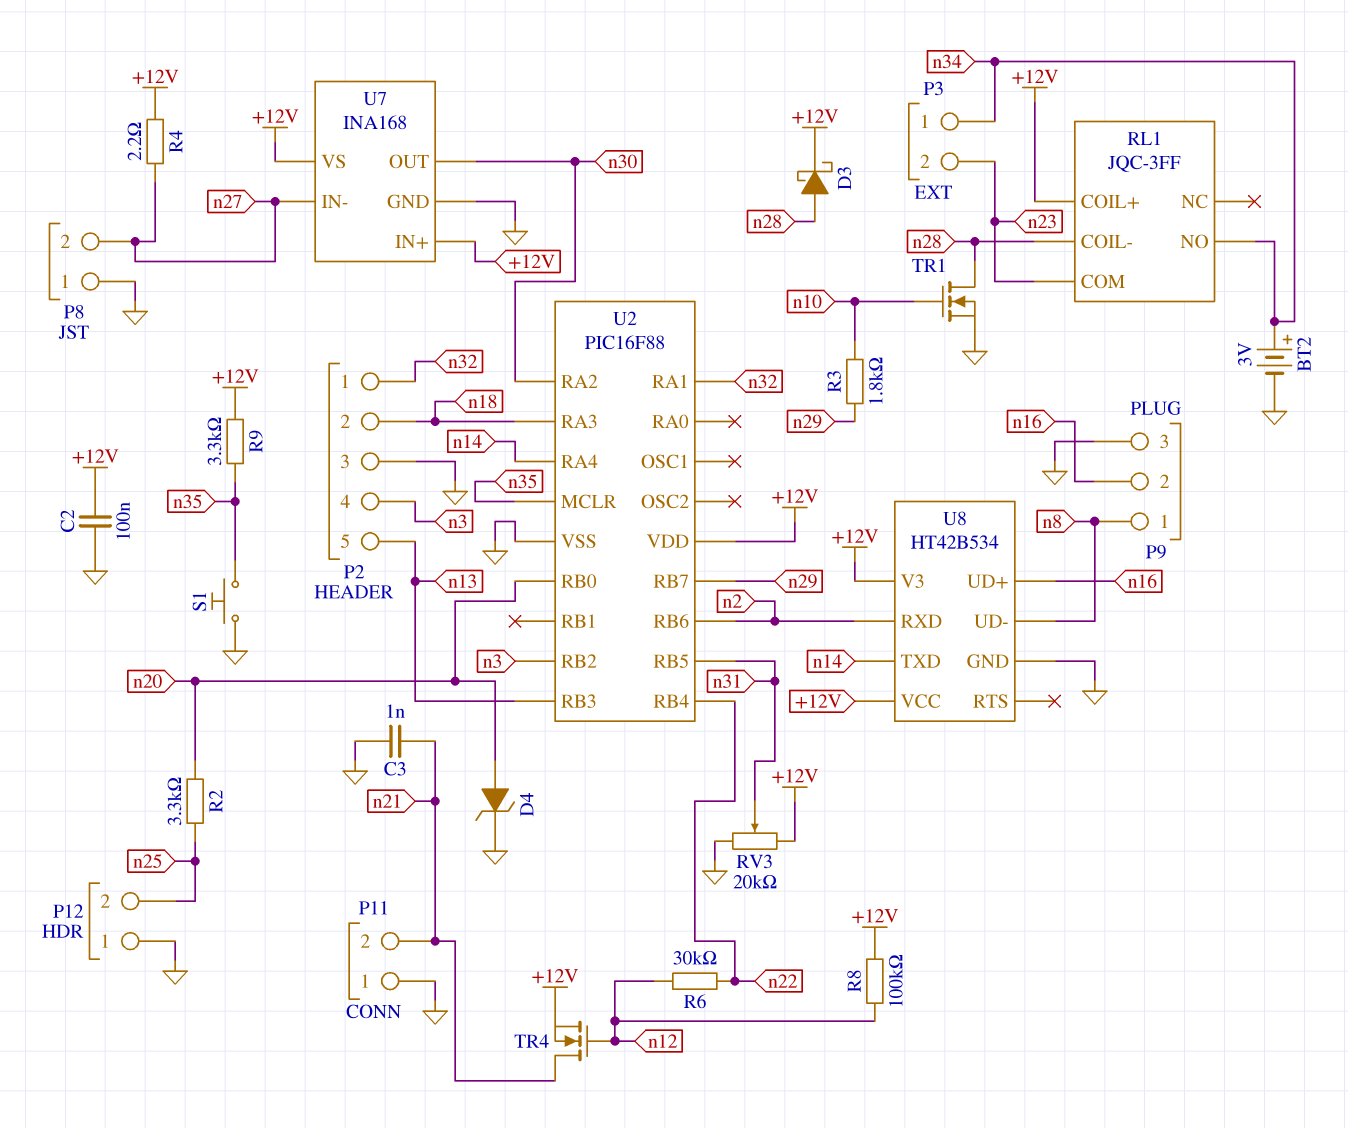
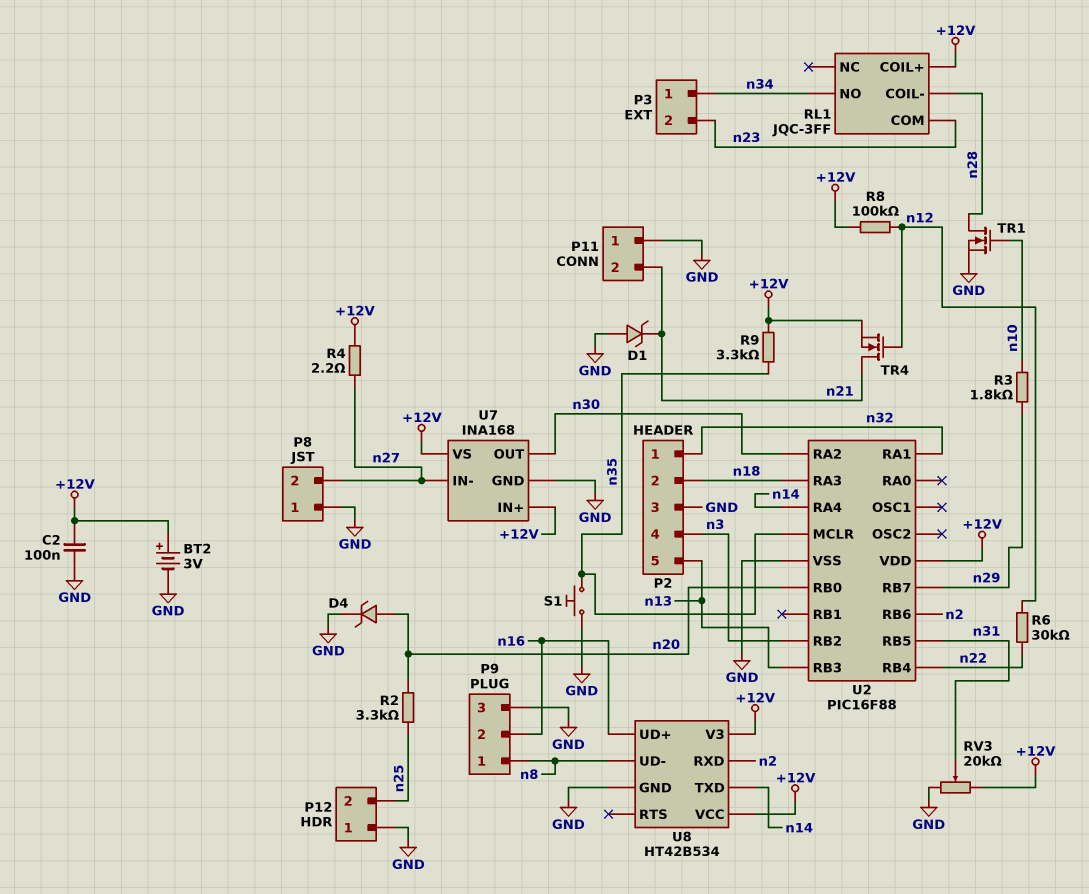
BT2: 3V (plus n34, minus GND) -> 3V (plus +12V, minus GND)
C3: 1nF (GND, n21) -> none
D1: none -> zener (A GND, K n21)
D3: schottky (A n28, K +12V) -> none

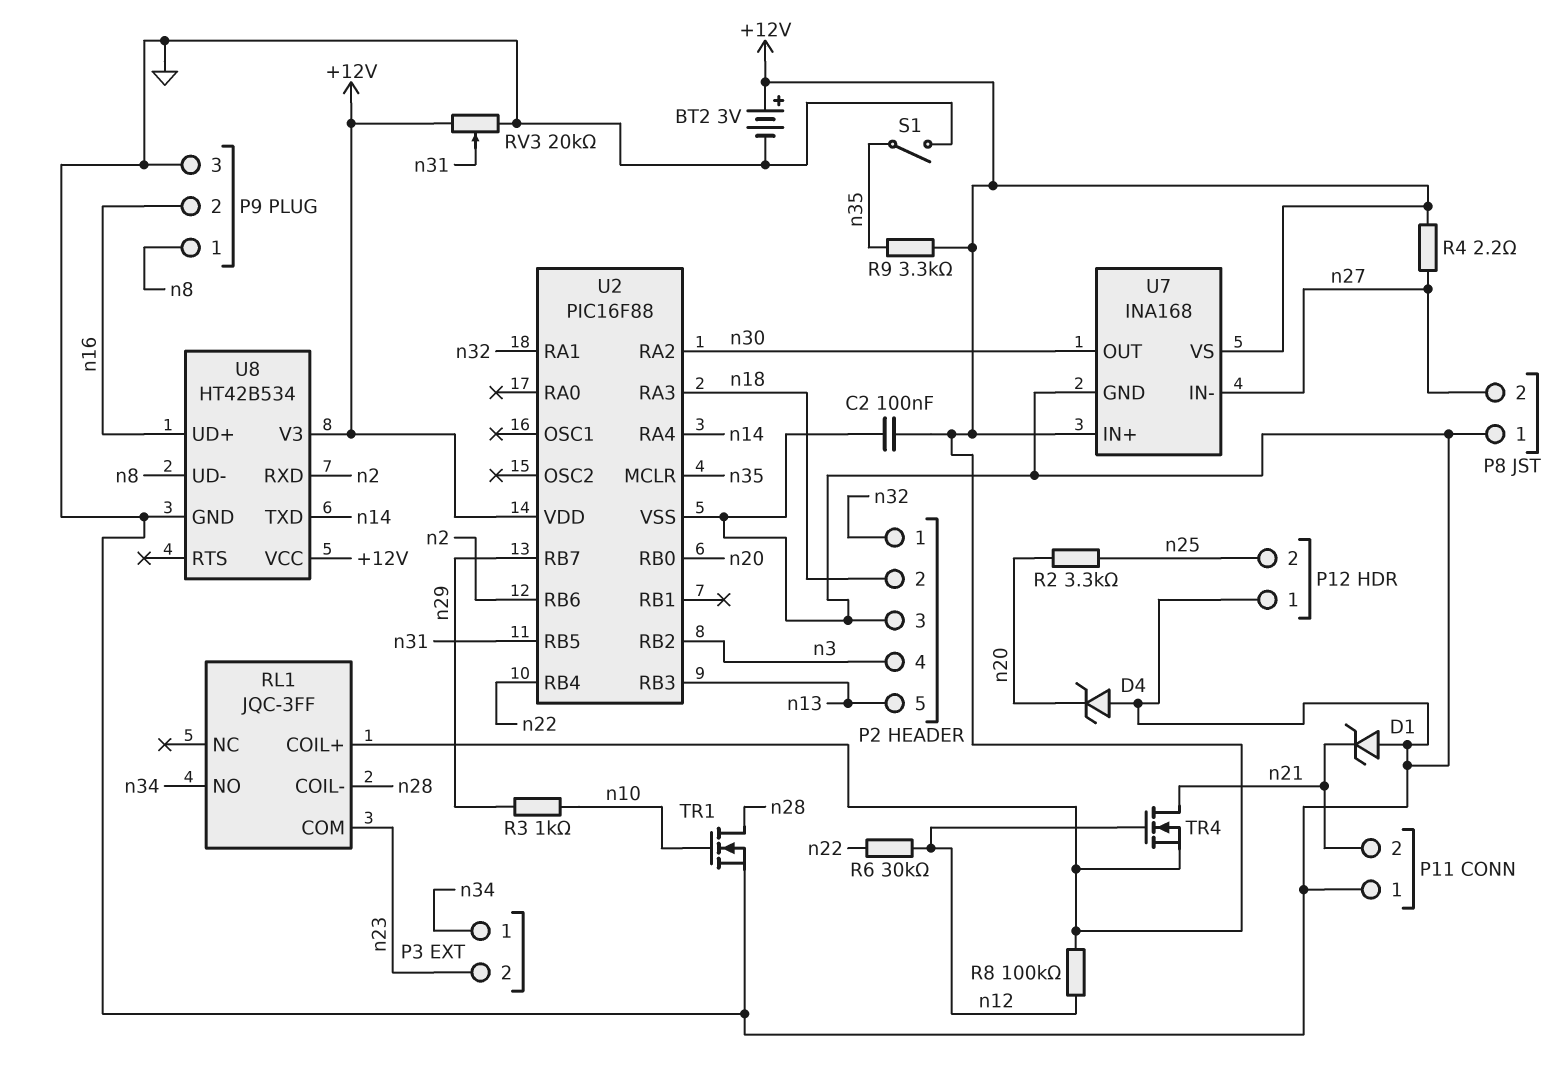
D4: zener (A n20, K GND) -> zener (A GND, K n20)
R3: 1.8k (n10, n29) -> 1k (n10, n29)
S1: button (GND, n35) -> switch (GND, n35)

